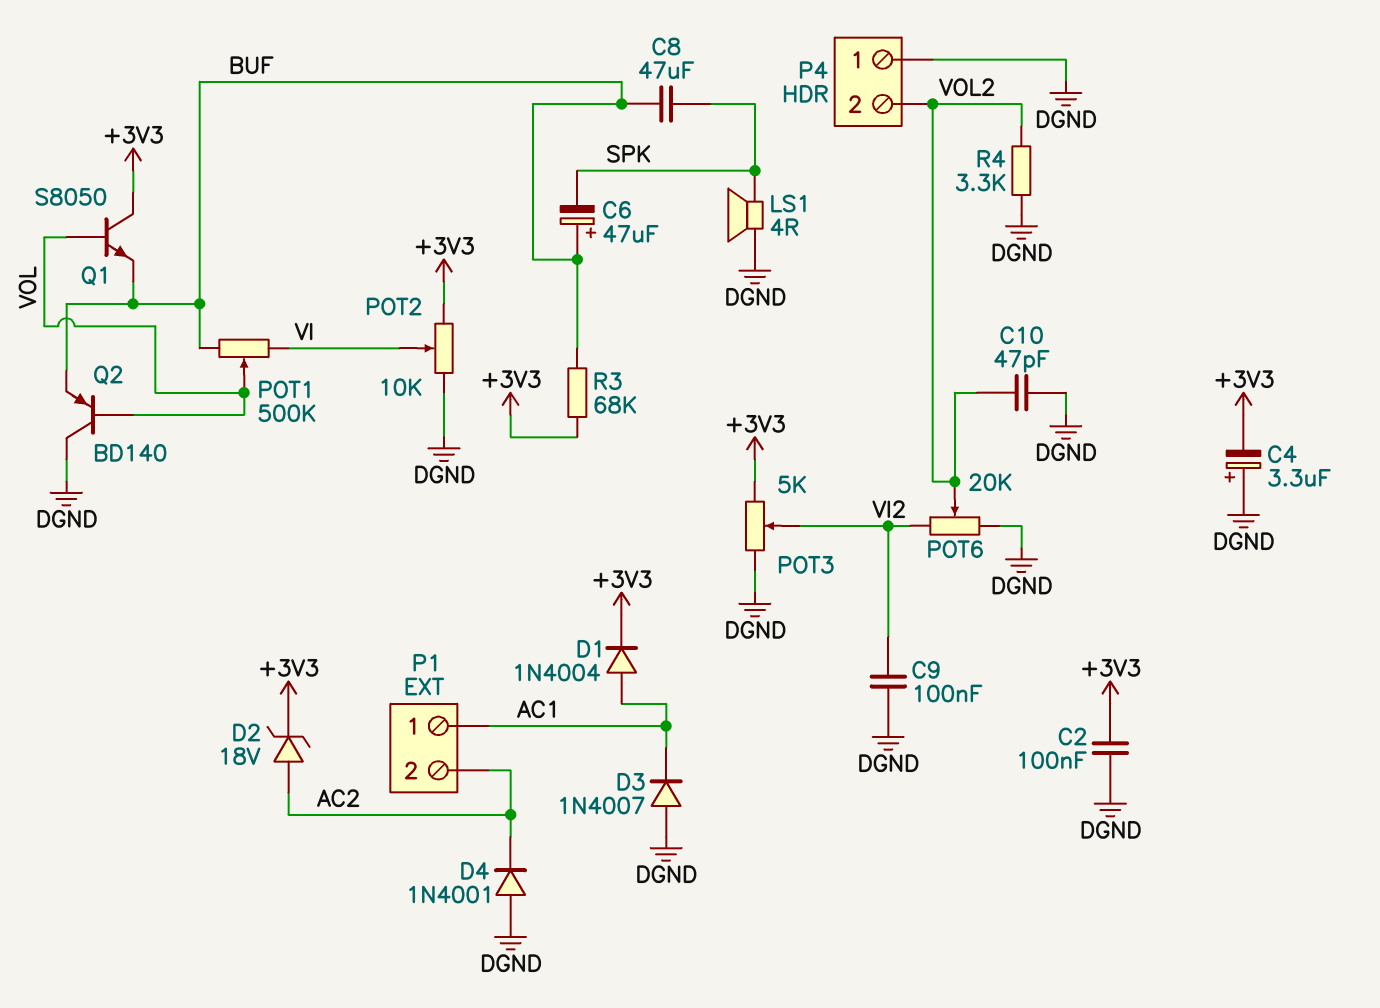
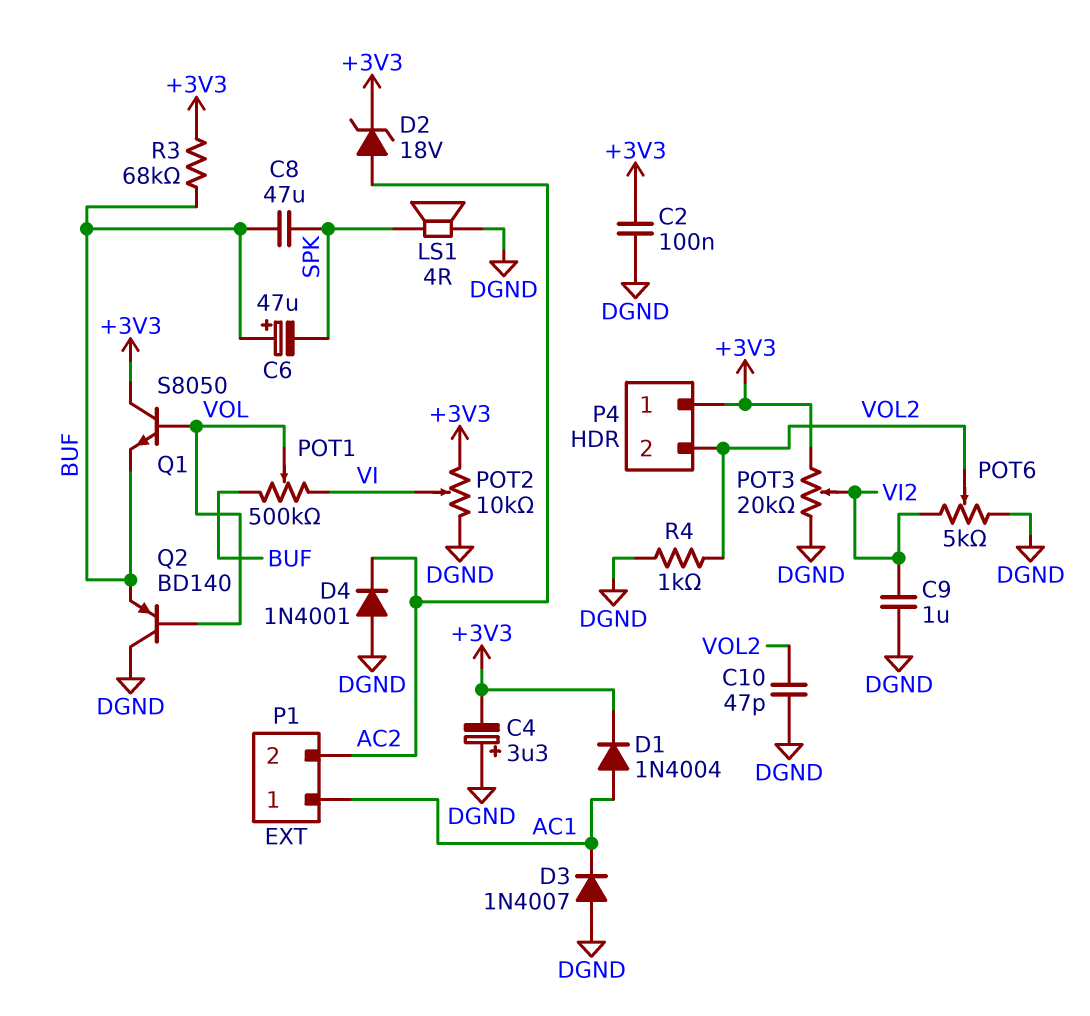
C9: 100nF (DGND, VI2) -> 1uF (DGND, VI2)
P4 pin 1: DGND -> +3V3
POT3: 5k (+3V3, DGND, wiper VI2) -> 20k (+3V3, DGND, wiper VI2)
POT6: 20k (DGND, VI2, wiper VOL2) -> 5k (DGND, VI2, wiper VOL2)
R4: 3.3k (DGND, VOL2) -> 1k (DGND, VOL2)

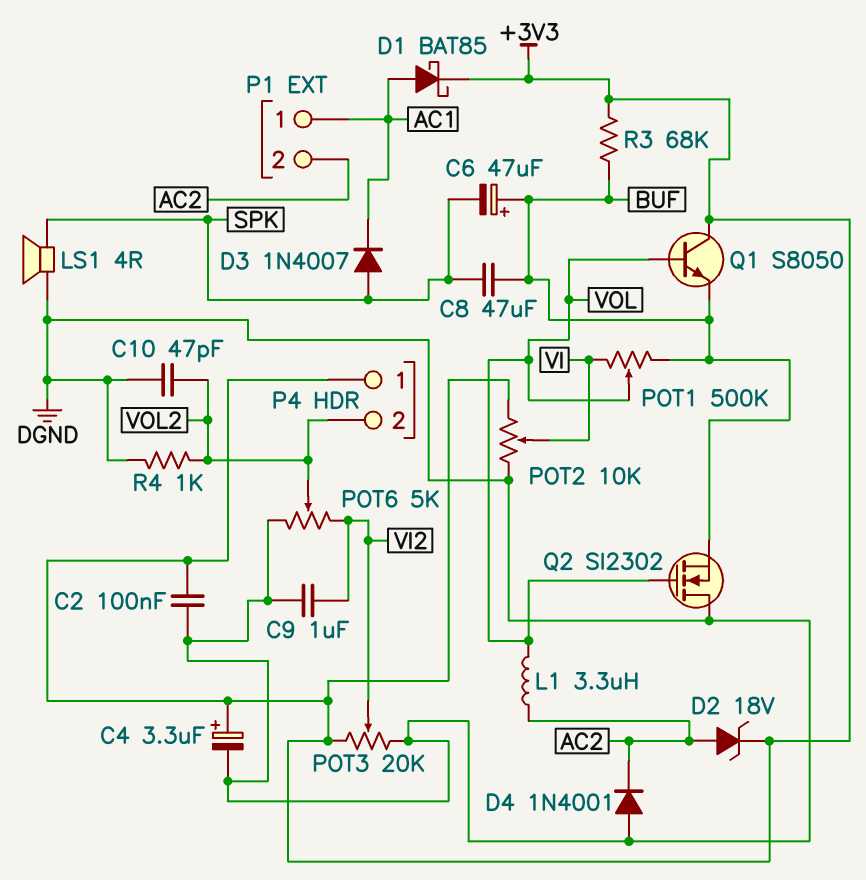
C4: 3.3uF (plus DGND, minus +3V3) -> 3.3uF (plus +3V3, minus DGND)
D1: diode 1N4004 (A AC1, K +3V3) -> schottky BAT85 (A AC1, K +3V3)
D3: diode 1N4007 (A DGND, K AC1) -> diode 1N4007 (A SPK, K AC1)
L1: none -> 3.3uH (AC2, VOL)
Q2: PNP BD140 (B VOL, C DGND, E BUF) -> NMOS SI2302 (G VOL, D DGND, S BUF)

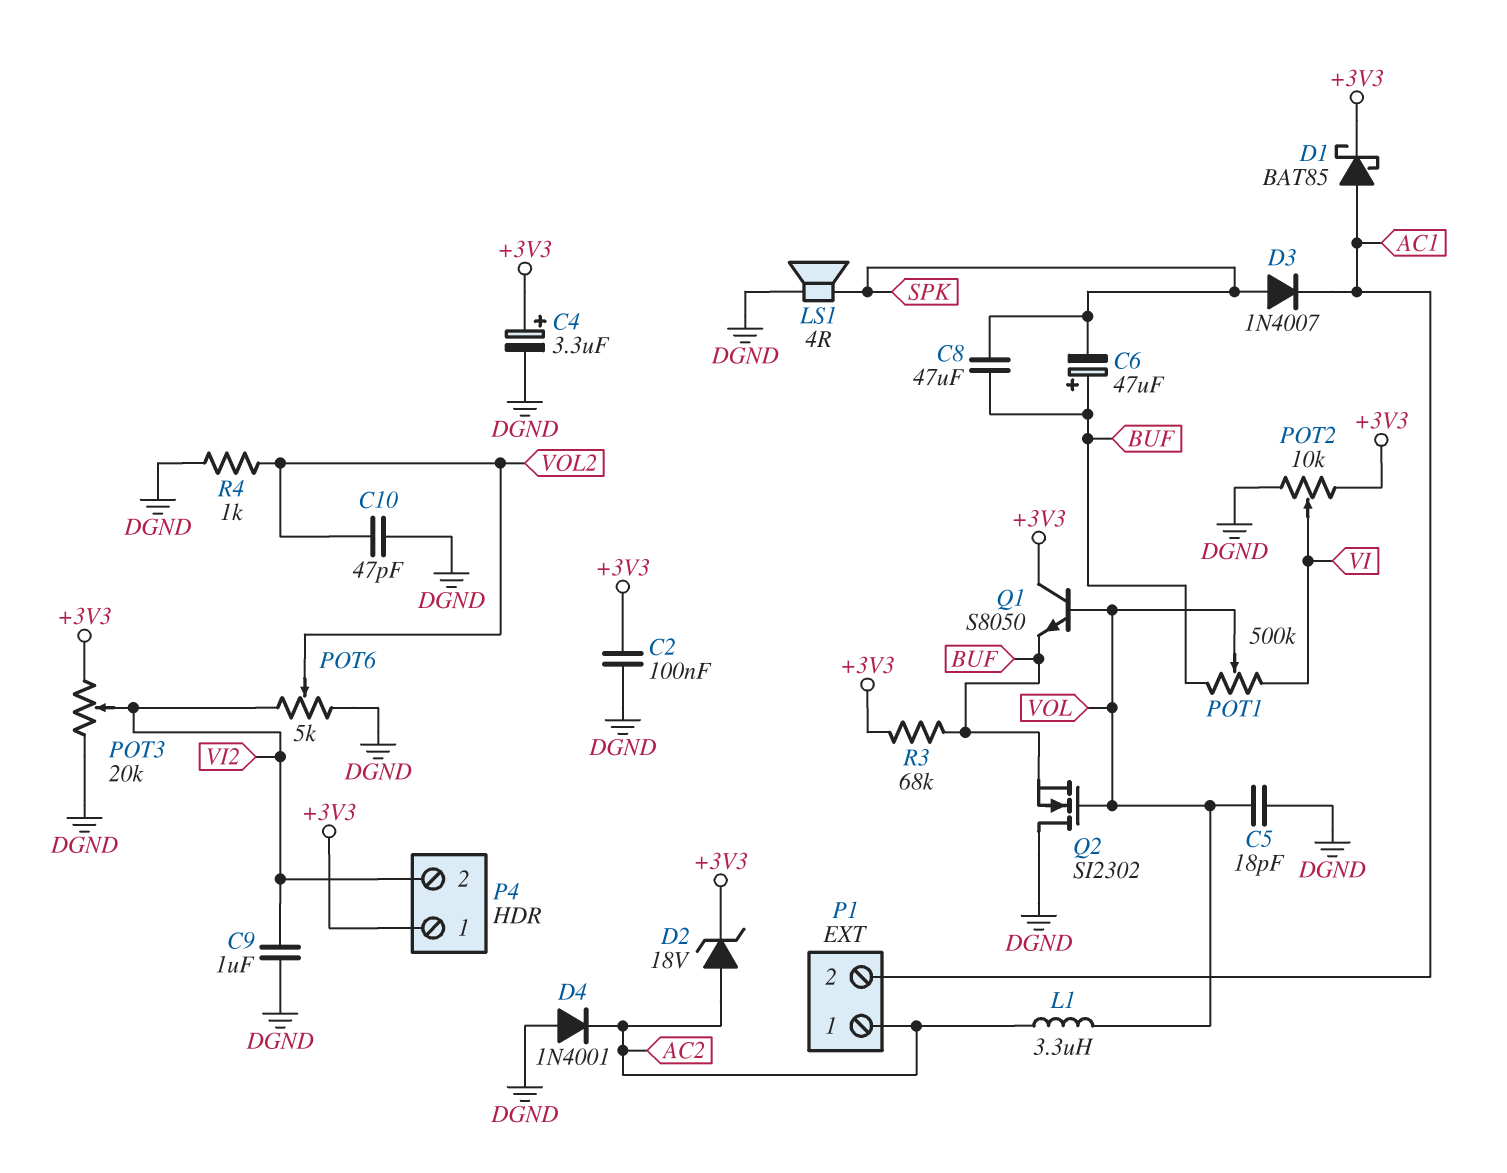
C5: none -> 18pF (DGND, VOL)
P1 pin 1: AC1 -> AC2
P1 pin 2: AC2 -> AC1
P4 pin 2: VOL2 -> VI2

